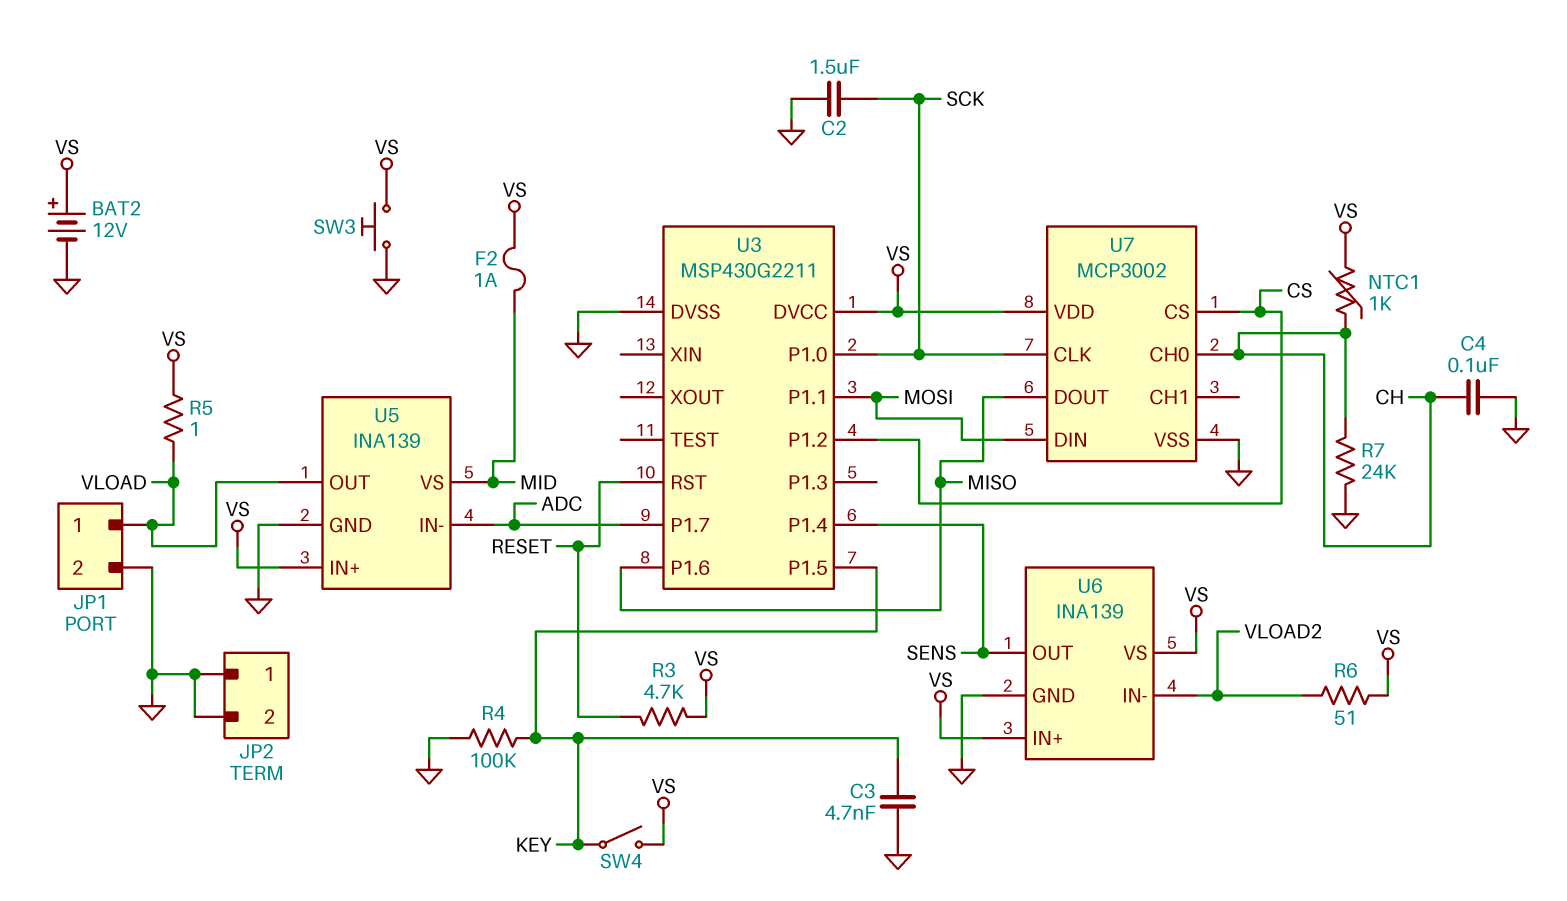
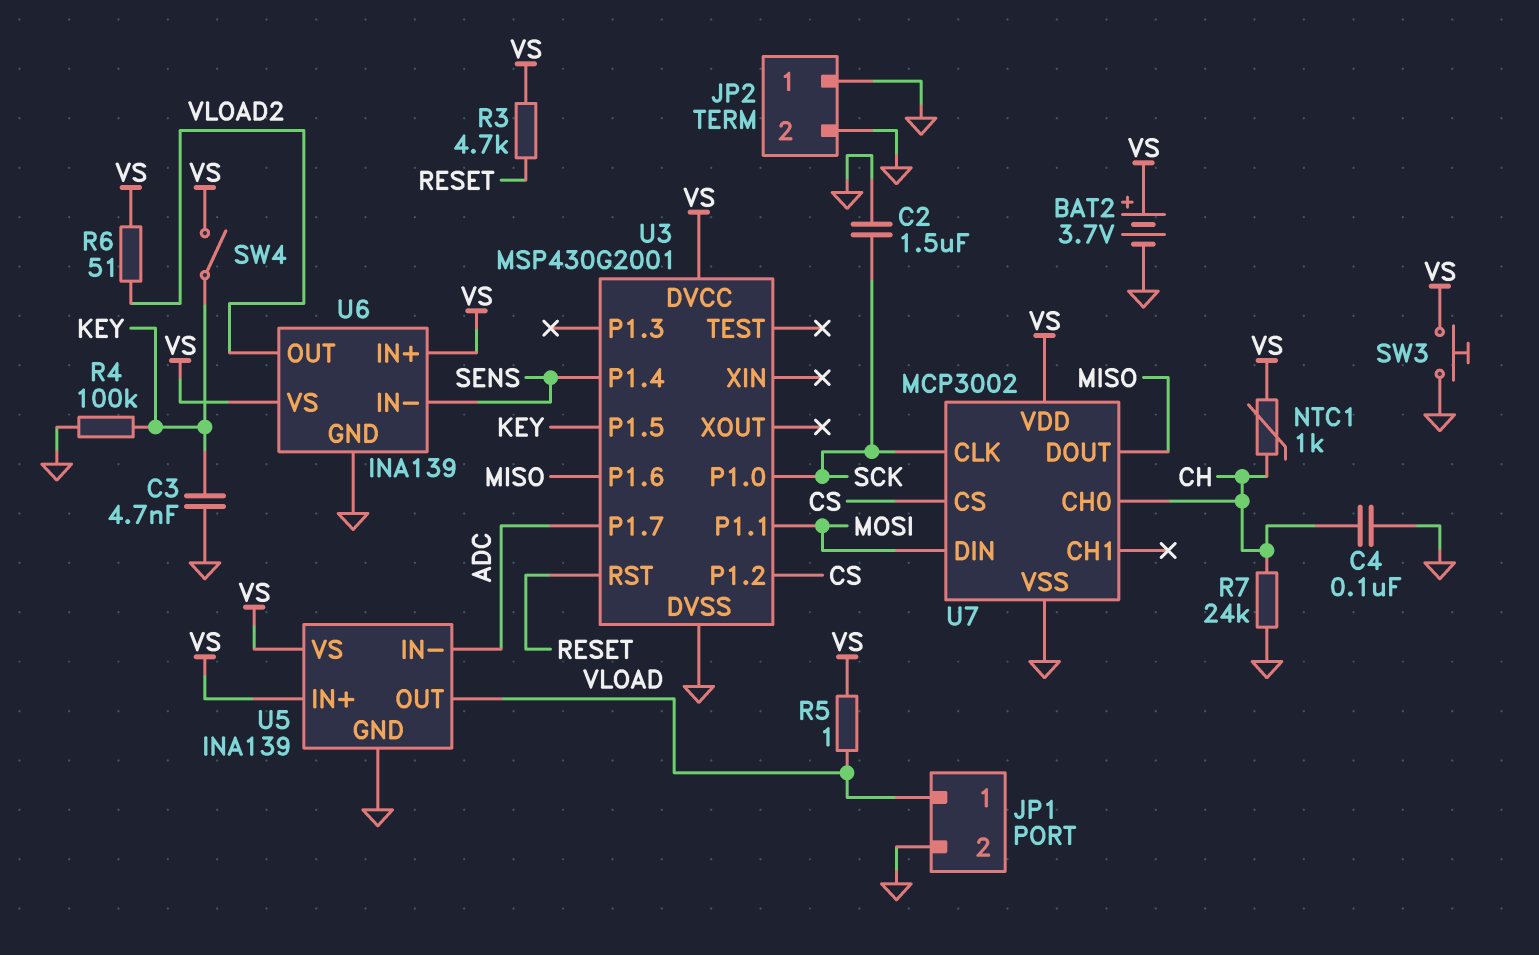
BAT2: 12V (plus VS, minus GND) -> 3.7V (plus VS, minus GND)
F2: 1A (MID, VS) -> none
U3: MSP430G2211 -> MSP430G2001
U5 pin VS: MID -> VS
U6 pin IN-: VLOAD2 -> SENS
U6 pin OUT: SENS -> VLOAD2

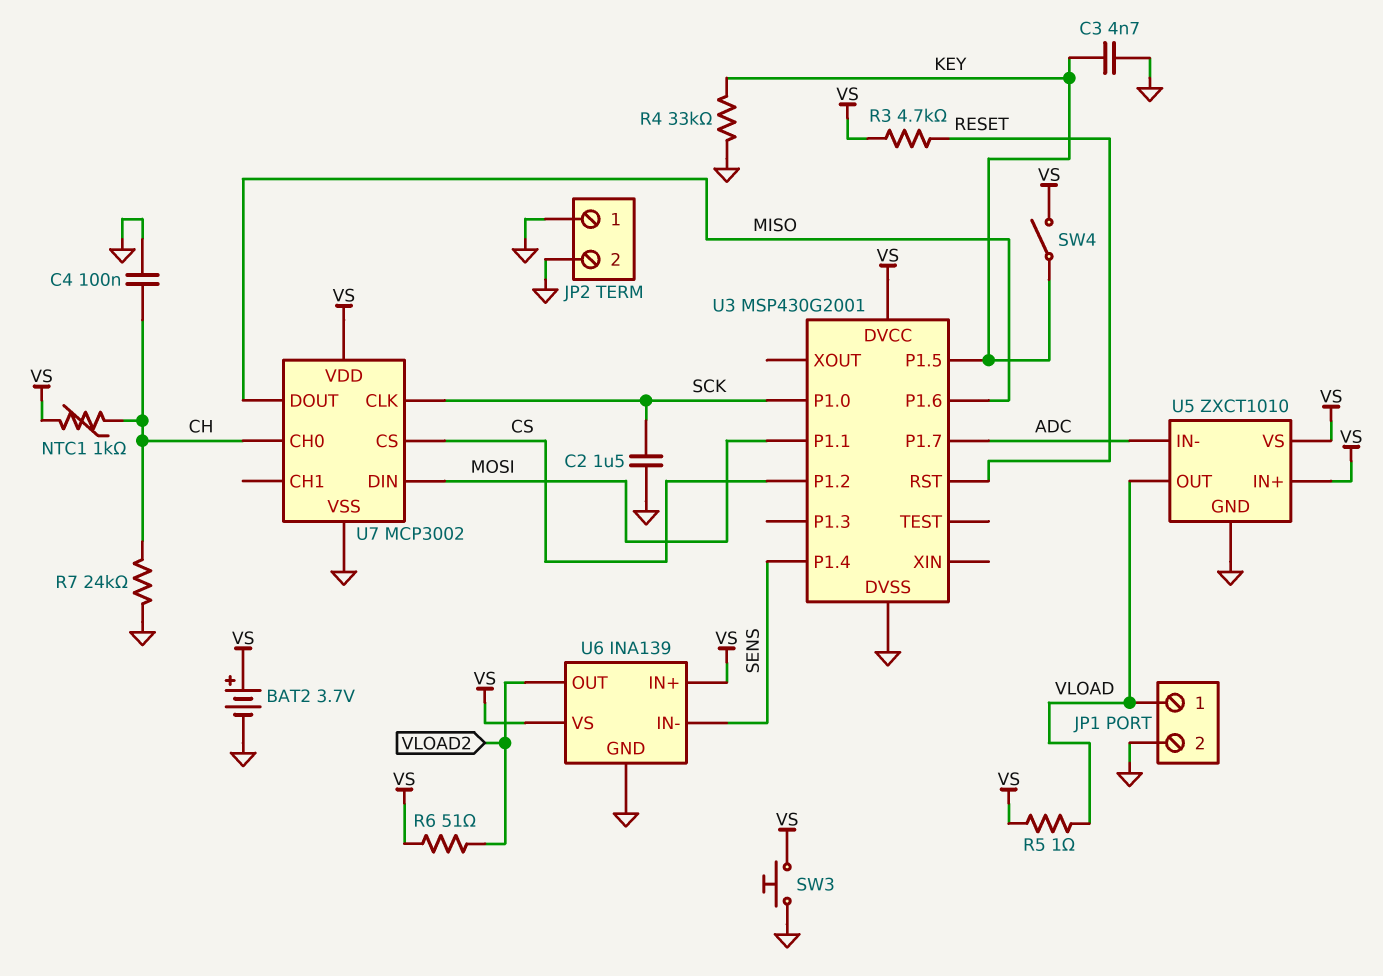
R4: 100k (GND, KEY) -> 33k (GND, KEY)
U5: INA139 -> ZXCT1010

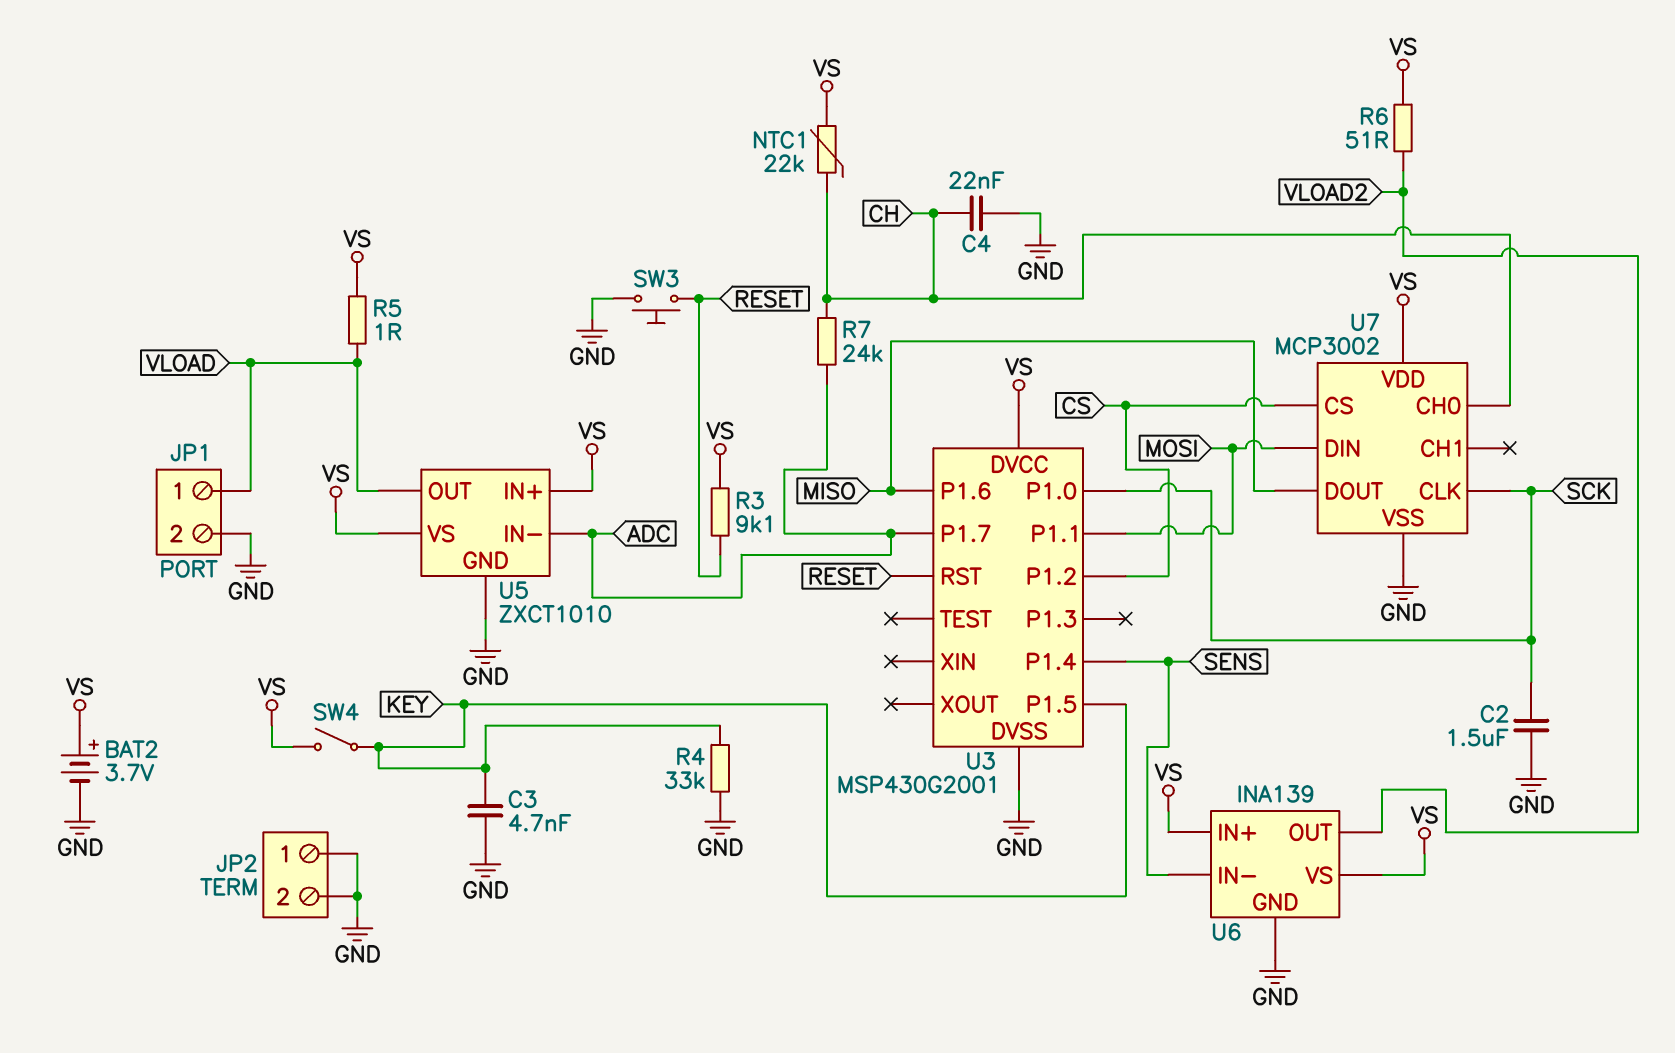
C4: 100nF (CH, GND) -> 22nF (CH, GND)
NTC1: 1k (CH, VS) -> 22k (CH, VS)
R3: 4.7k (RESET, VS) -> 9.1k (RESET, VS)
R7: 24k (CH, GND) -> 24k (ADC, CH)
SW3: button (GND, VS) -> button (GND, RESET)

